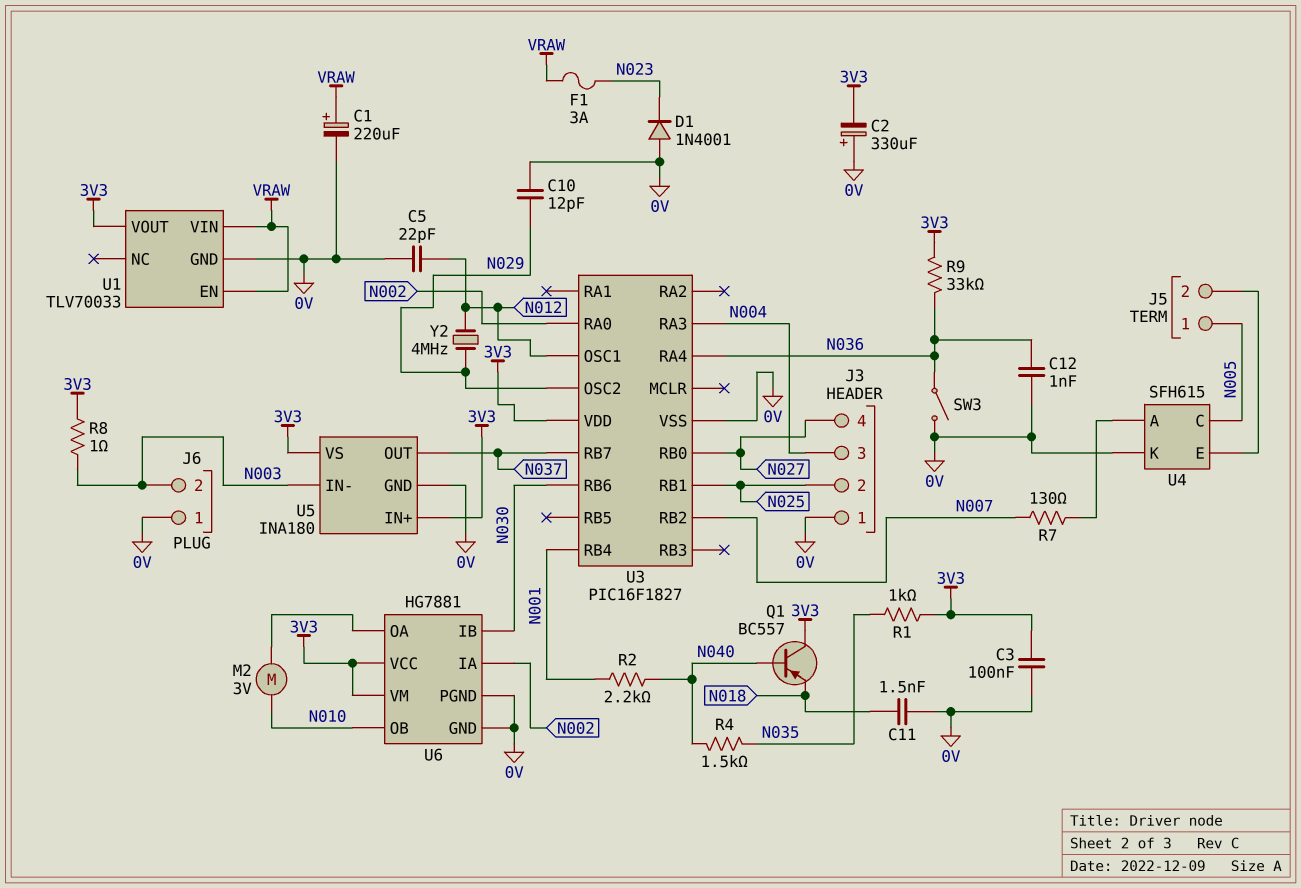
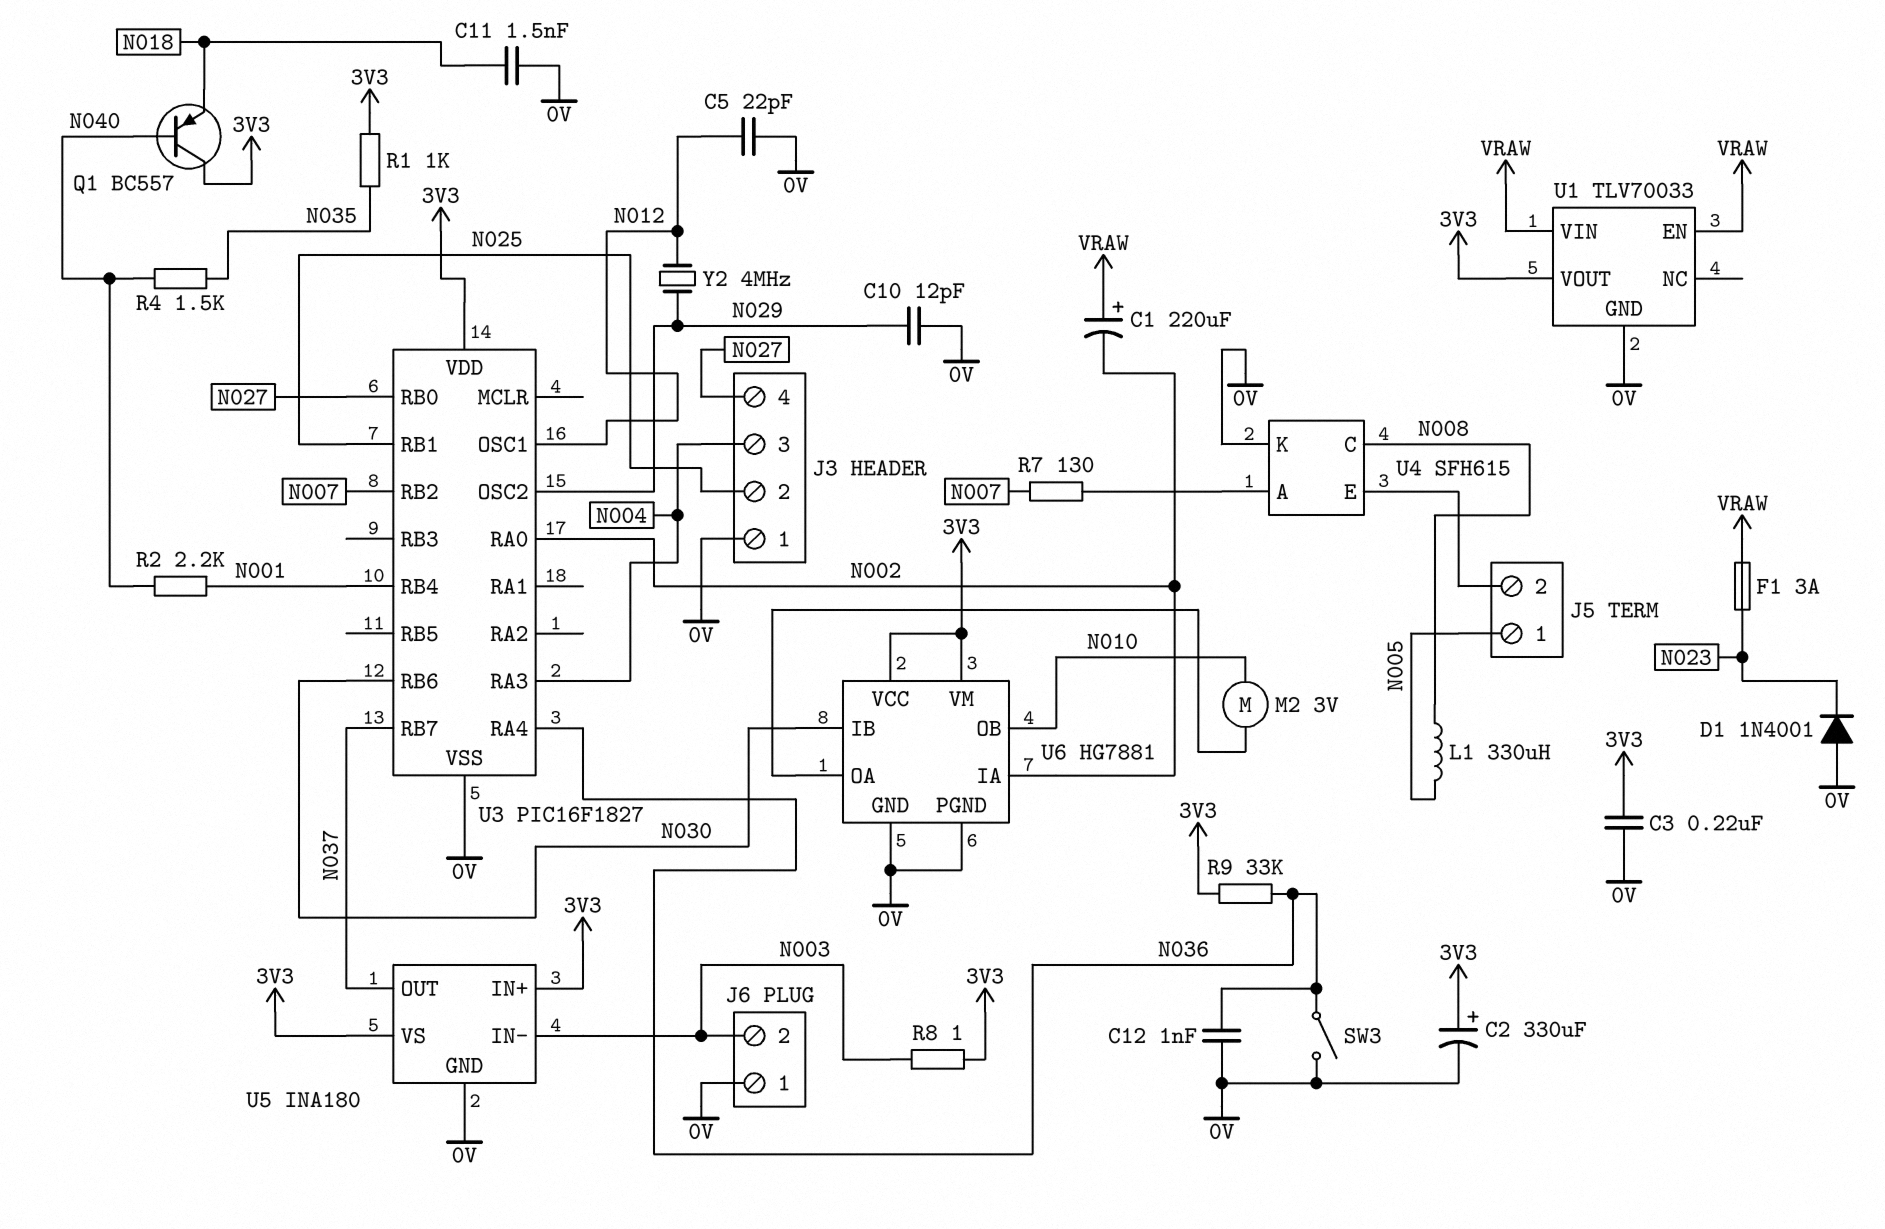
C1: 220uF (plus VRAW, minus 0V) -> 220uF (plus VRAW, minus N002)
C2: 330uF (plus 0V, minus 3V3) -> 330uF (plus 3V3, minus 0V)
C3: 100nF (0V, 3V3) -> 220nF (0V, 3V3)
L1: none -> 330uH (N005, N008)
U4 pin C: N005 -> N008

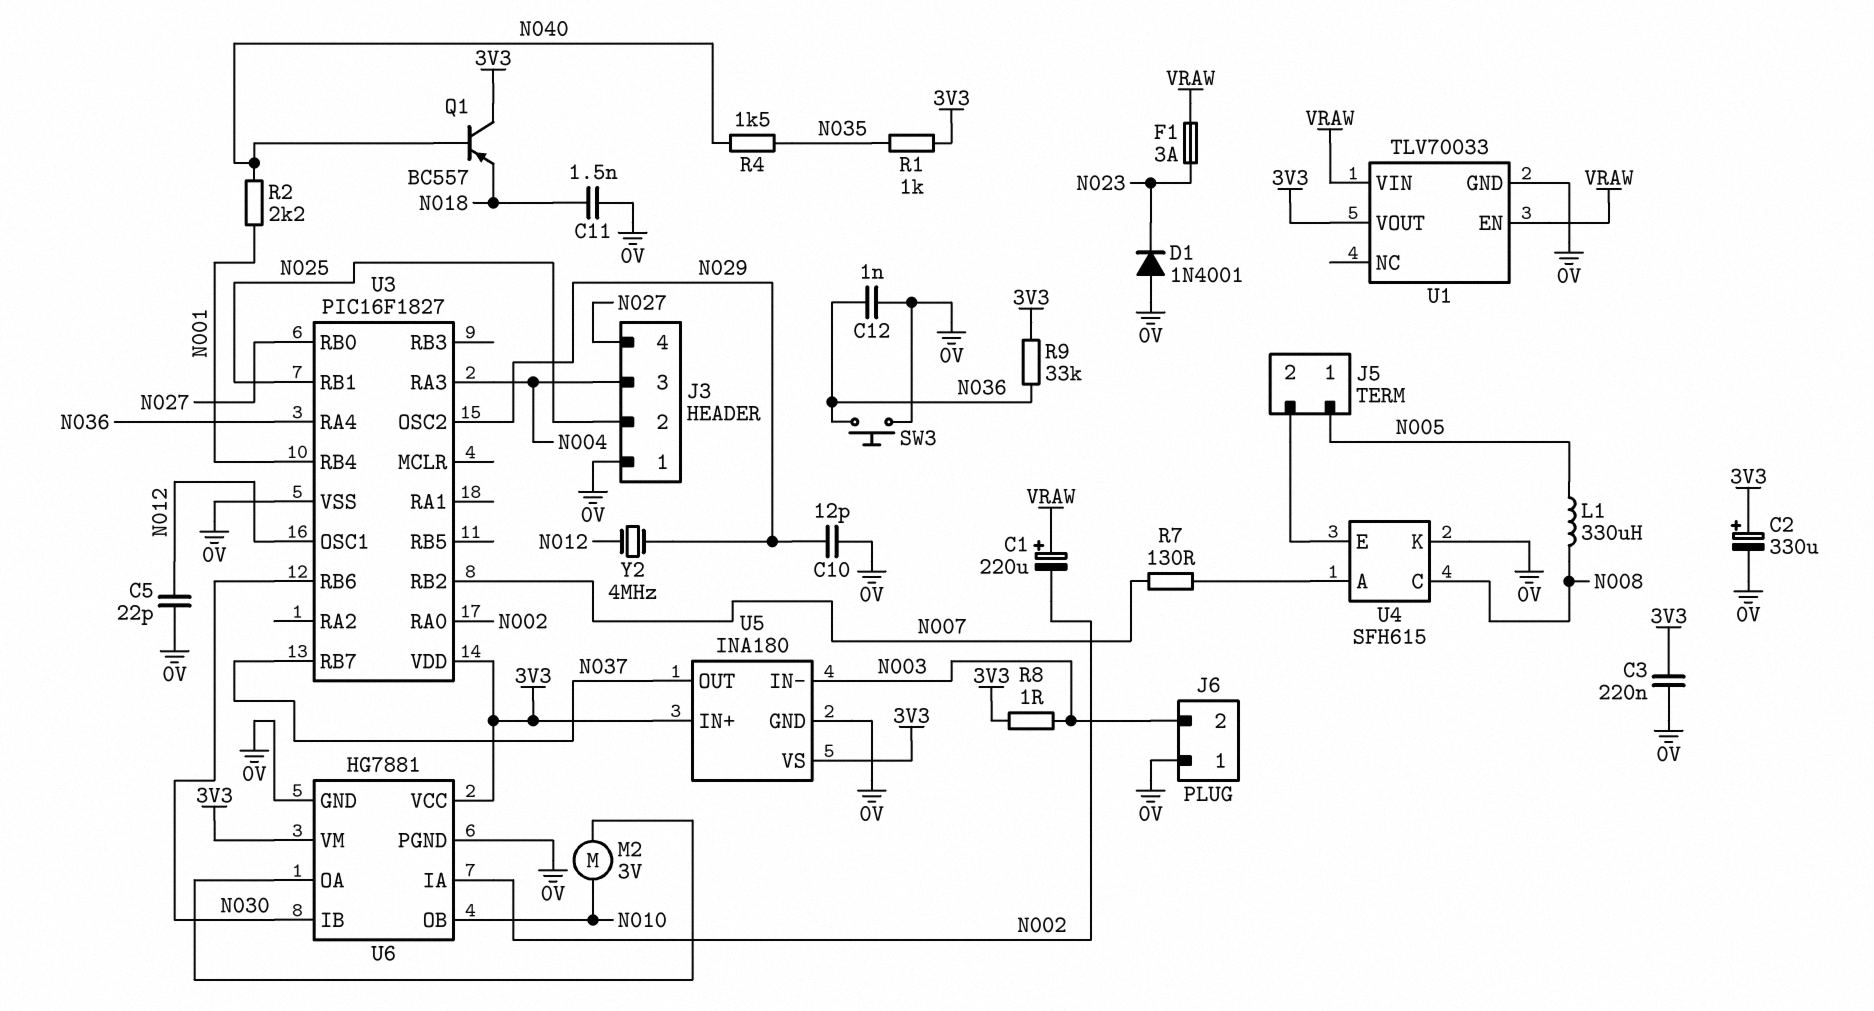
SW3: switch (0V, N036) -> button (0V, N036)

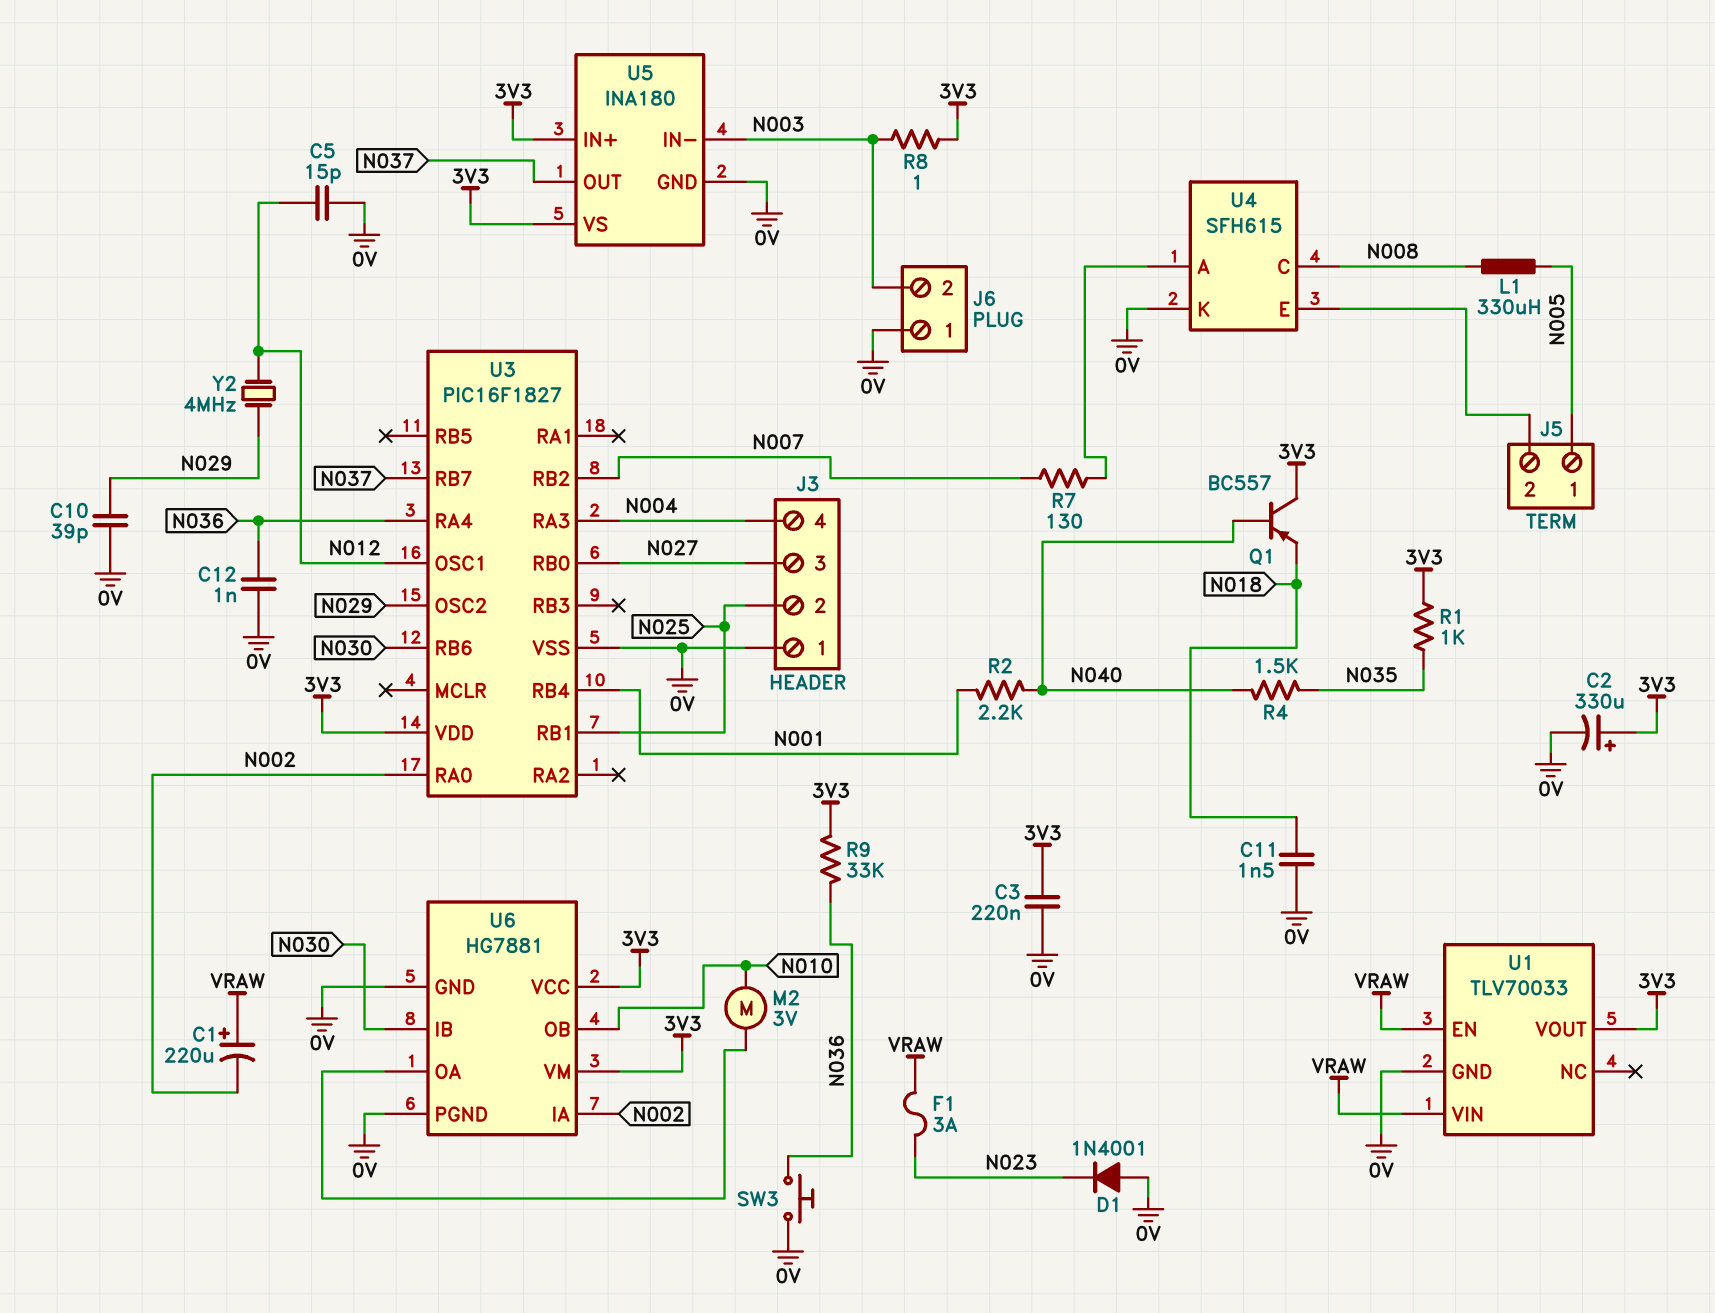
C5: 22pF (0V, N012) -> 15pF (0V, N012)
C10: 12pF (0V, N029) -> 39pF (0V, N029)
J3 pin 3: N004 -> N027
J3 pin 4: N027 -> N004

